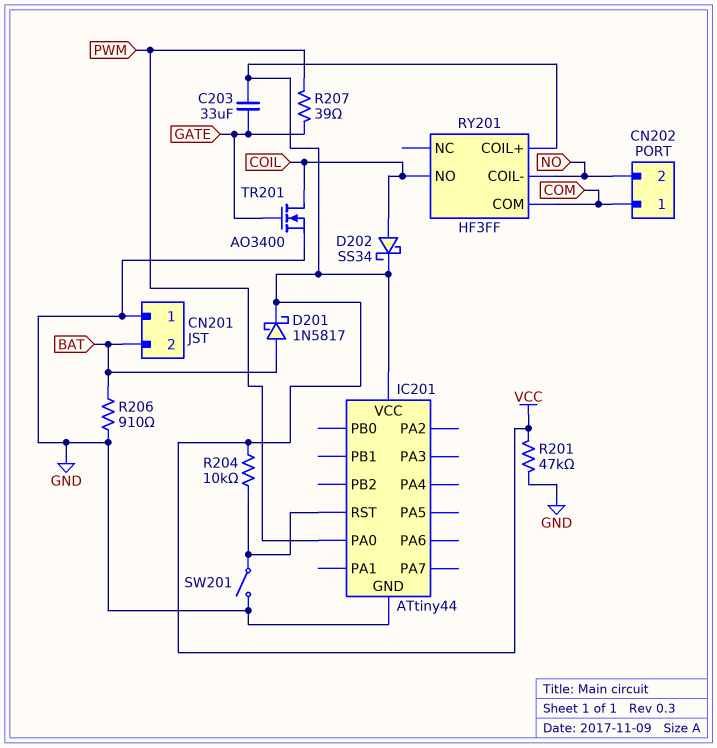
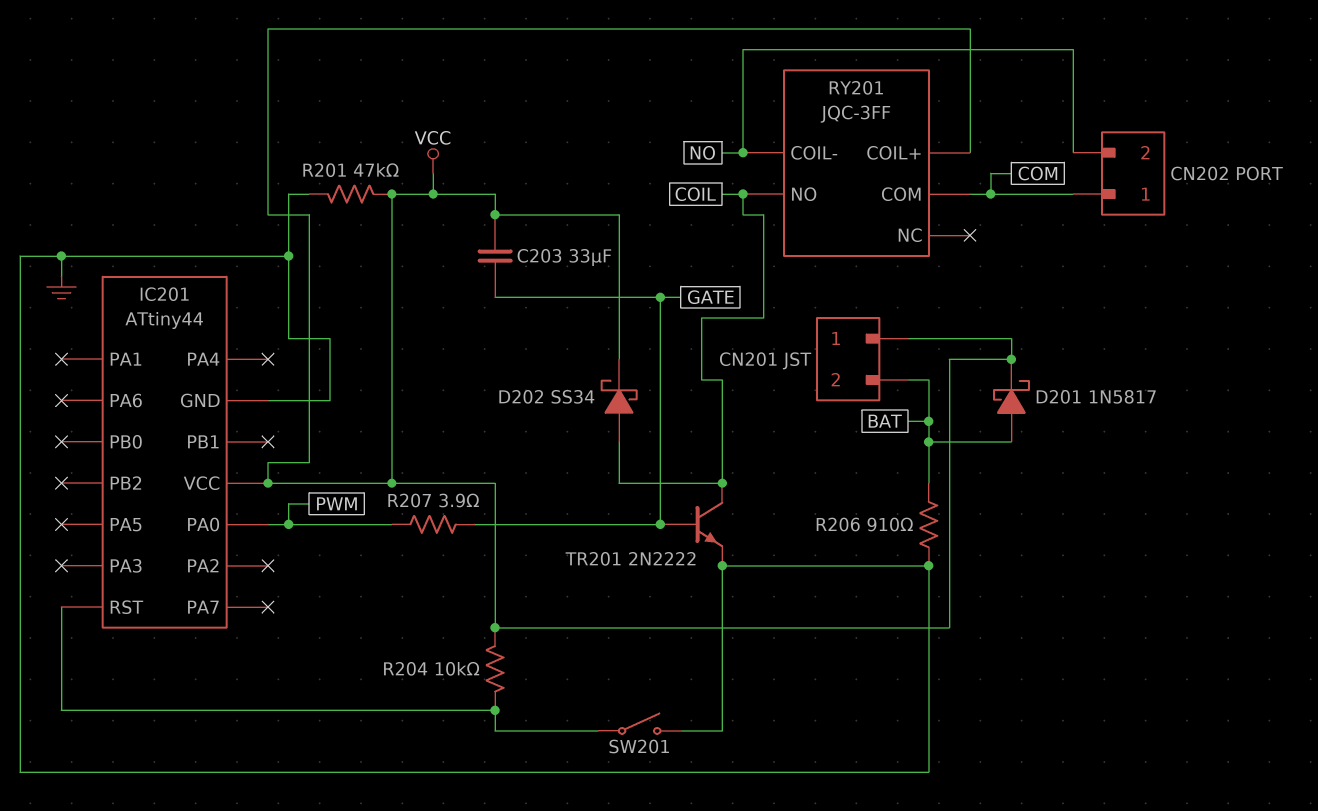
CN201 pin 1: GND -> VCC
R207: 39 (GATE, PWM) -> 3.9 (GATE, PWM)
RY201: HF3FF -> JQC-3FF
TR201: NMOS AO3400 (G GATE, D COIL, S GND) -> NPN 2N2222 (B GATE, C COIL, E GND)

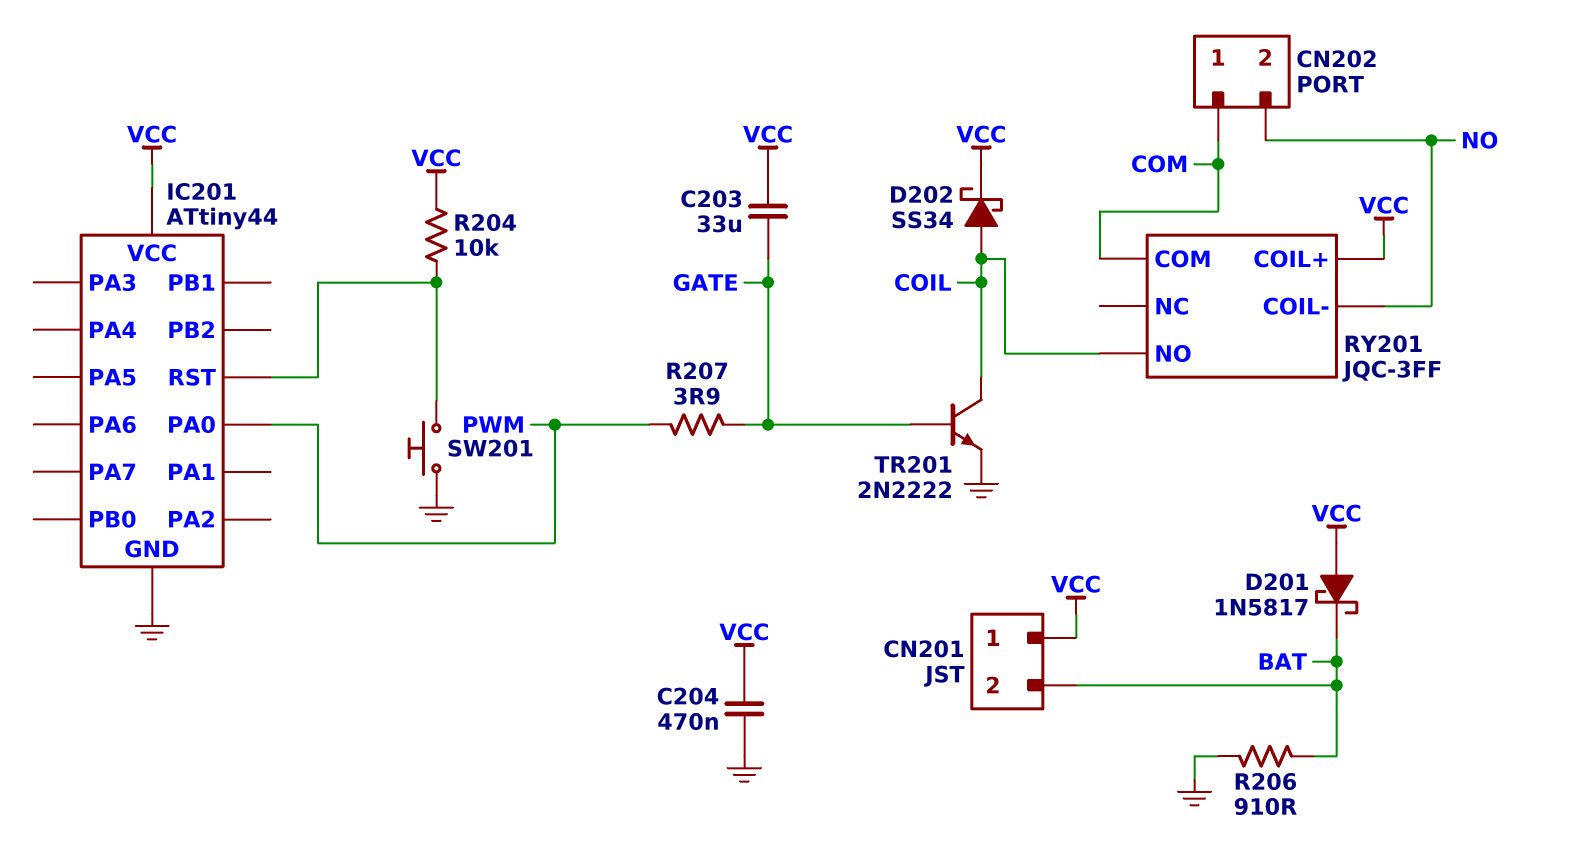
C204: none -> 470nF (GND, VCC)
D201: schottky 1N5817 (A BAT, K VCC) -> schottky 1N5817 (A VCC, K BAT)
R201: 47k (GND, VCC) -> none
SW201: switch (GND, IC201/RST) -> button (GND, IC201/RST)

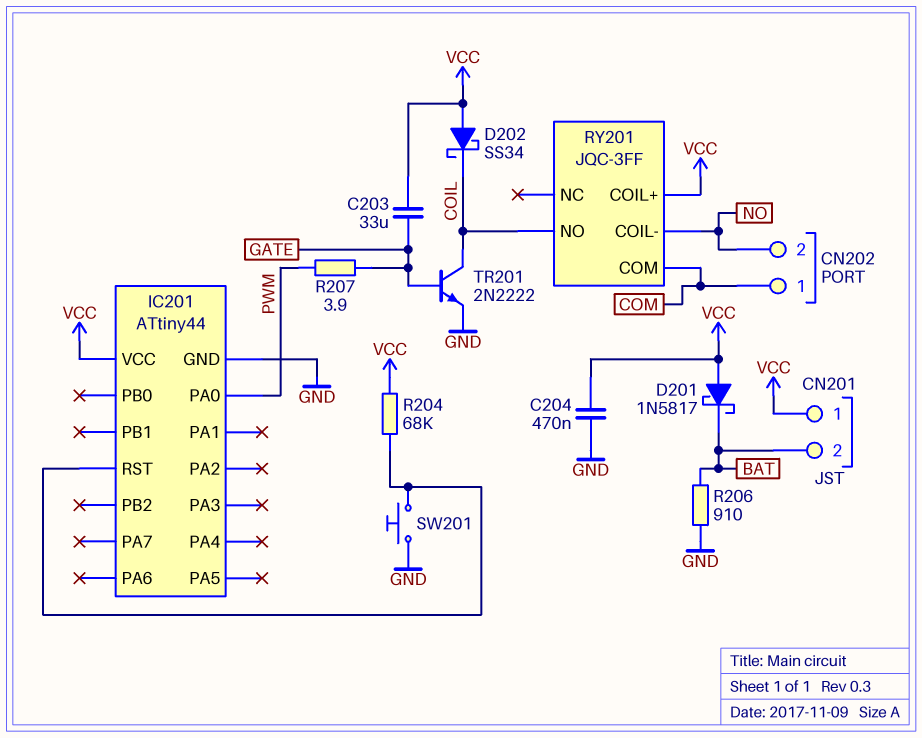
D202: schottky SS34 (A COIL, K VCC) -> schottky SS34 (A VCC, K COIL)
R204: 10k (IC201/RST, VCC) -> 68k (IC201/RST, VCC)

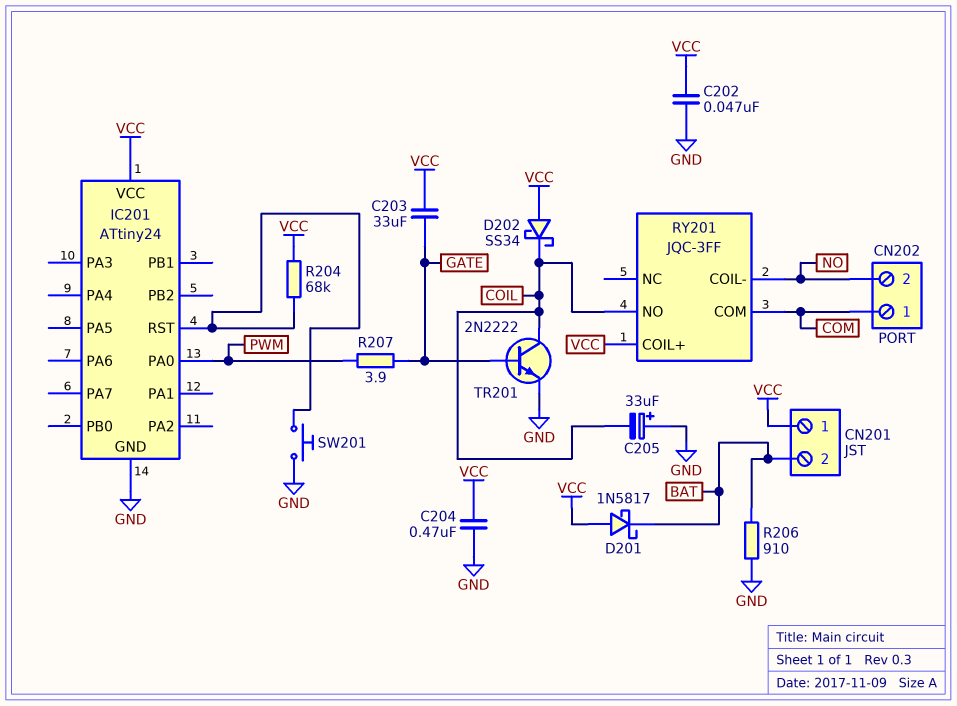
C202: none -> 47nF (GND, VCC)
C205: none -> 33uF (plus GND, minus COIL)
IC201: ATtiny44 -> ATtiny24

